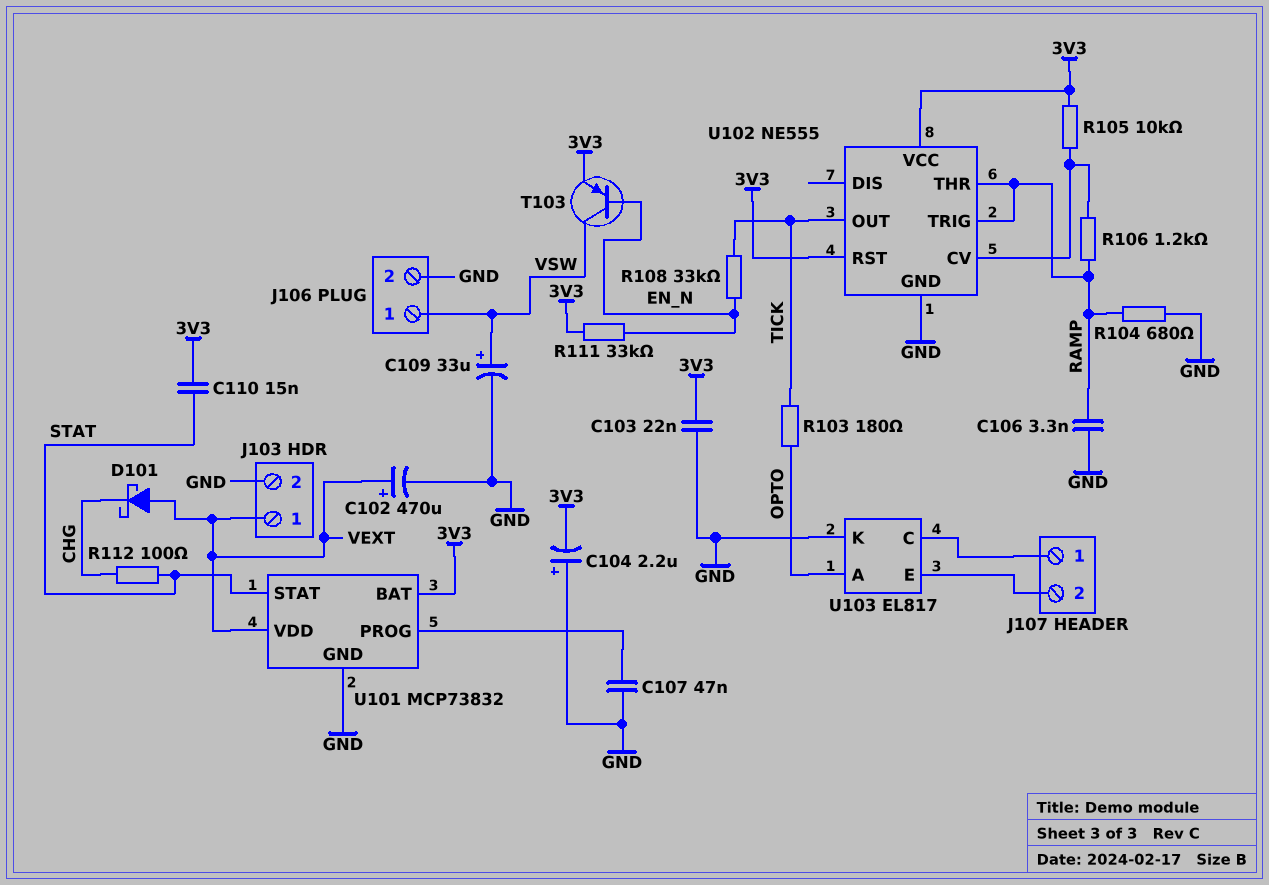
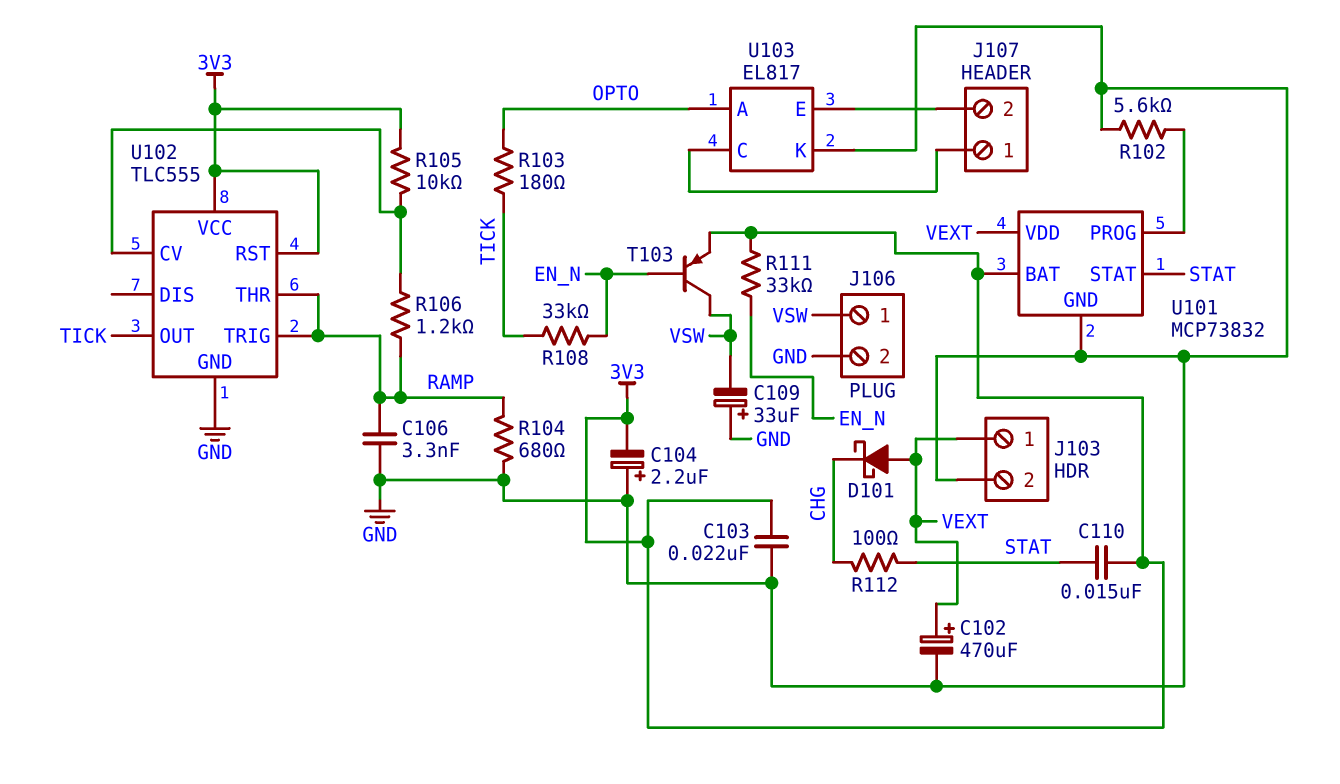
C107: 47nF (GND, U101/PROG) -> none
C109: 33uF (plus VSW, minus GND) -> 33uF (plus GND, minus VSW)
R102: none -> 5.6k (GND, U101/PROG)
U102: NE555 -> TLC555

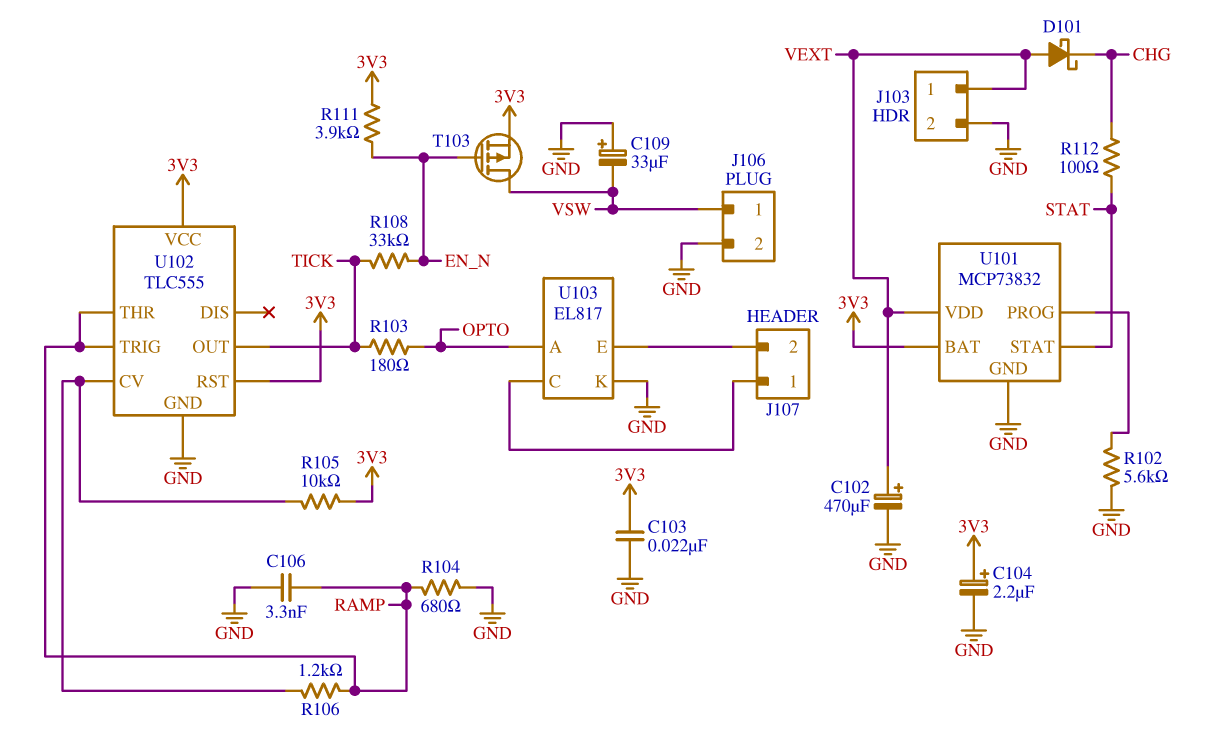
C104: 2.2uF (plus GND, minus 3V3) -> 2.2uF (plus 3V3, minus GND)
C110: 15nF (3V3, STAT) -> none
R111: 33k (3V3, EN_N) -> 3.9k (3V3, EN_N)
T103: PNP (B EN_N, C VSW, E 3V3) -> PMOS (G EN_N, D VSW, S 3V3)

